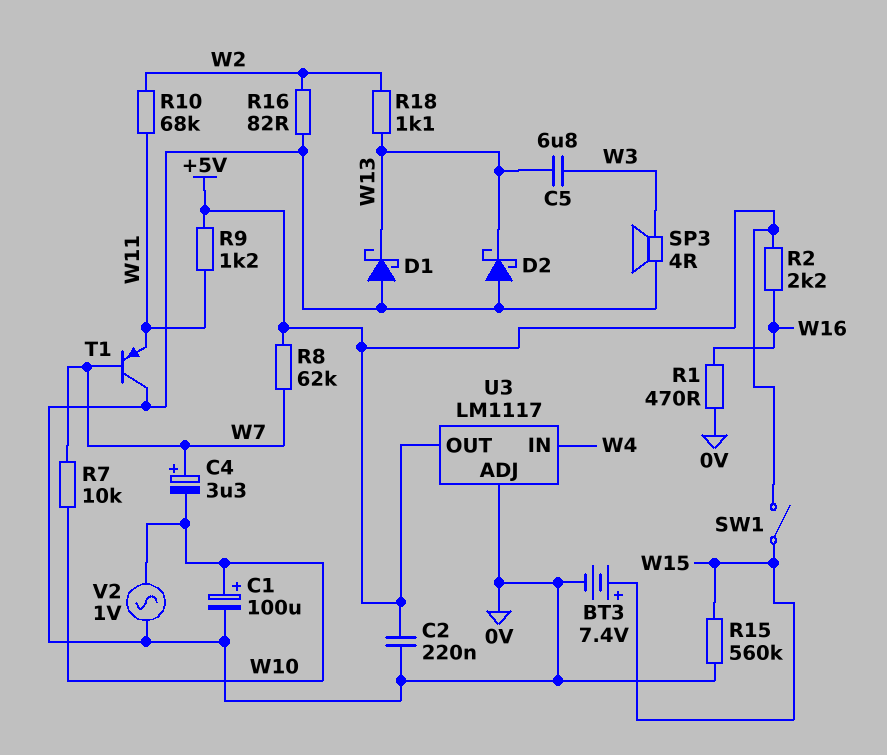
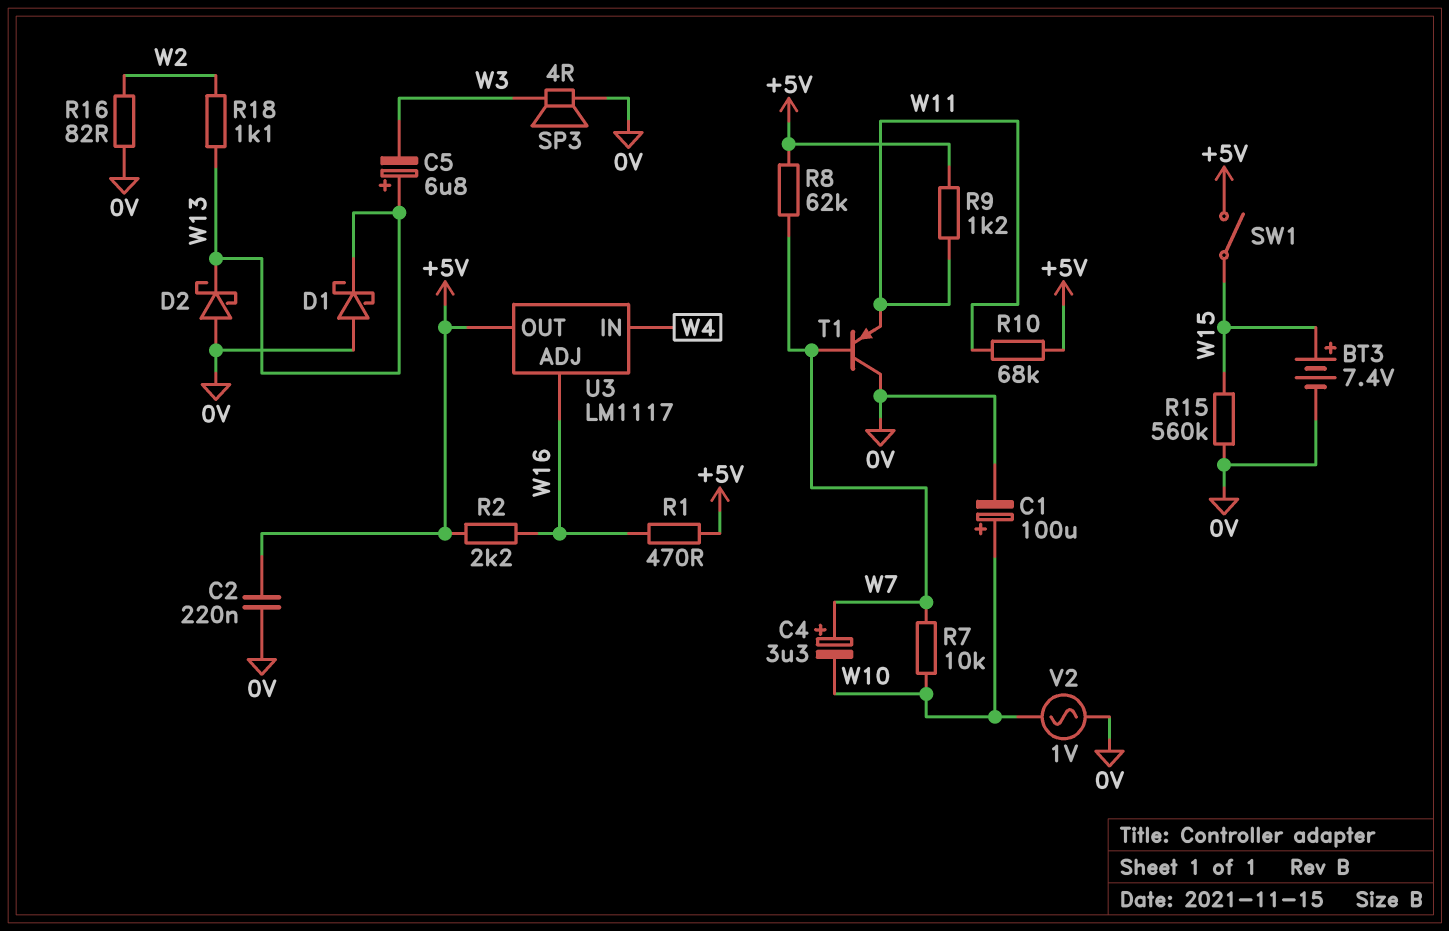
C5: 6.8uF (W3, W13) -> 6.8uF (plus W13, minus W3)
R1: 470 (0V, W16) -> 470 (+5V, W16)
R10: 68k (W2, W11) -> 68k (+5V, W11)
U3 pin ADJ: 0V -> W16

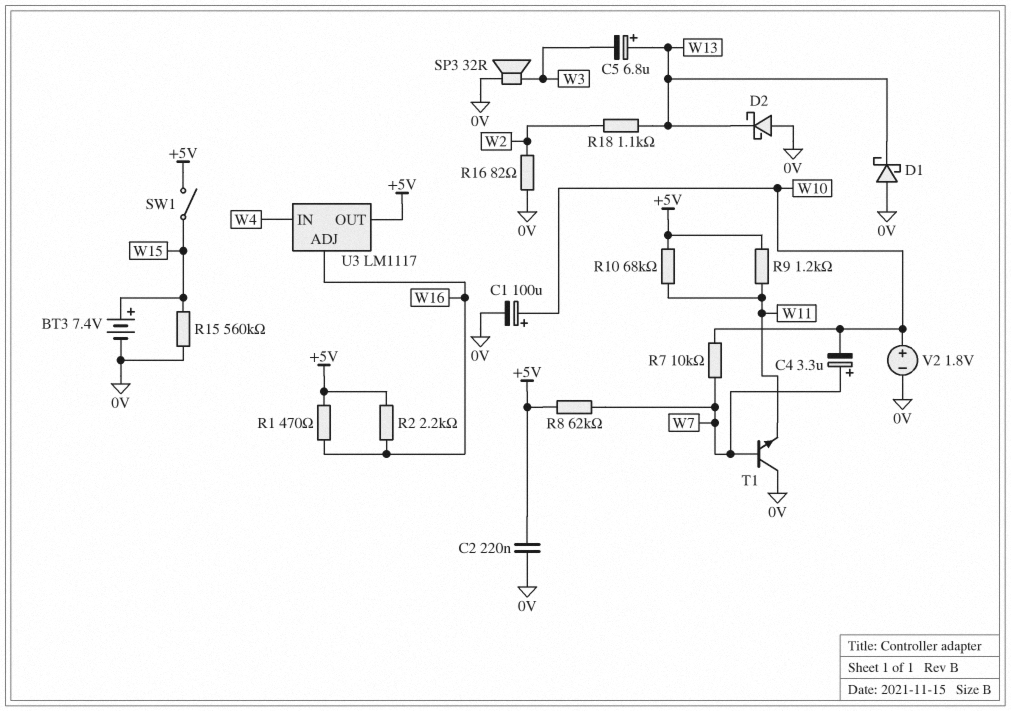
SP3: speaker 4R (0V, W3) -> speaker 32R (0V, W3)
T1: PNP (B W7, C 0V, E W11) -> NPN (B W7, C 0V, E W11)
V2: AC 1V (0V, W10) -> 1.8V (plus W10, minus 0V)

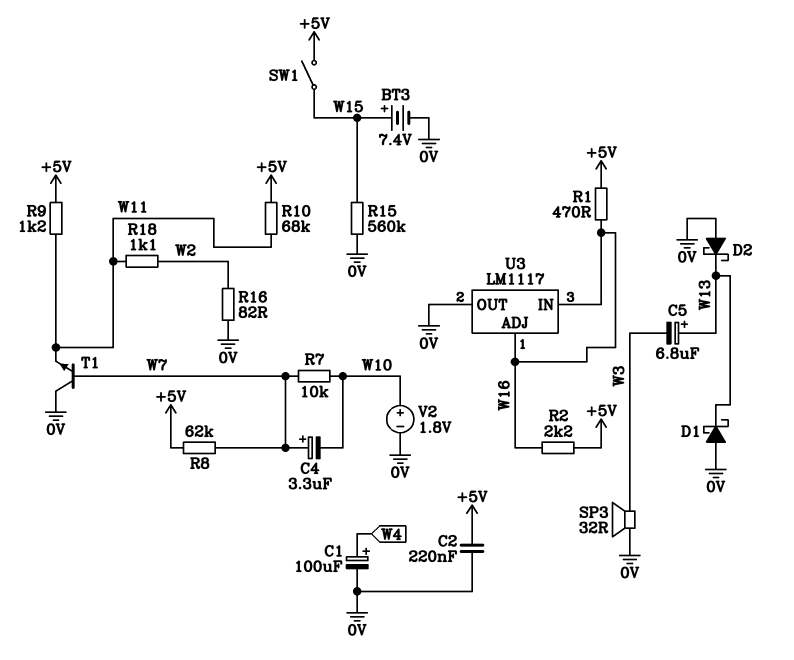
C1: 100uF (plus W10, minus 0V) -> 100uF (plus W4, minus 0V)
R18: 1.1k (W2, W13) -> 1.1k (W2, W11)
U3 pin IN: W4 -> W16
U3 pin OUT: +5V -> 0V

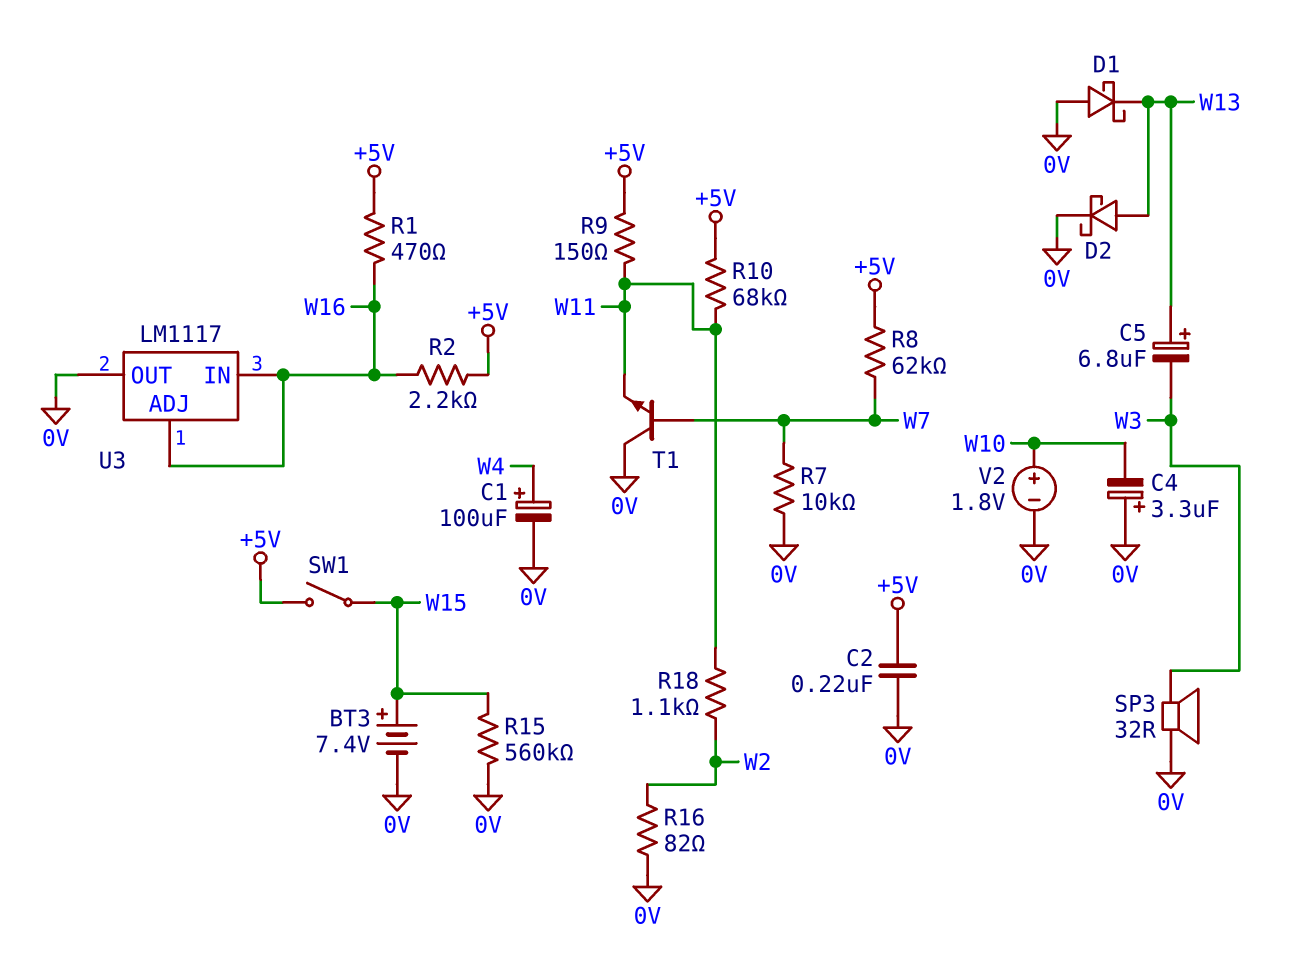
C4: 3.3uF (plus W7, minus W10) -> 3.3uF (plus 0V, minus W10)
D2: schottky (A 0V, K W13) -> schottky (A W13, K 0V)
R7: 10k (W7, W10) -> 10k (0V, W7)
R9: 1.2k (+5V, W11) -> 150 (+5V, W11)

